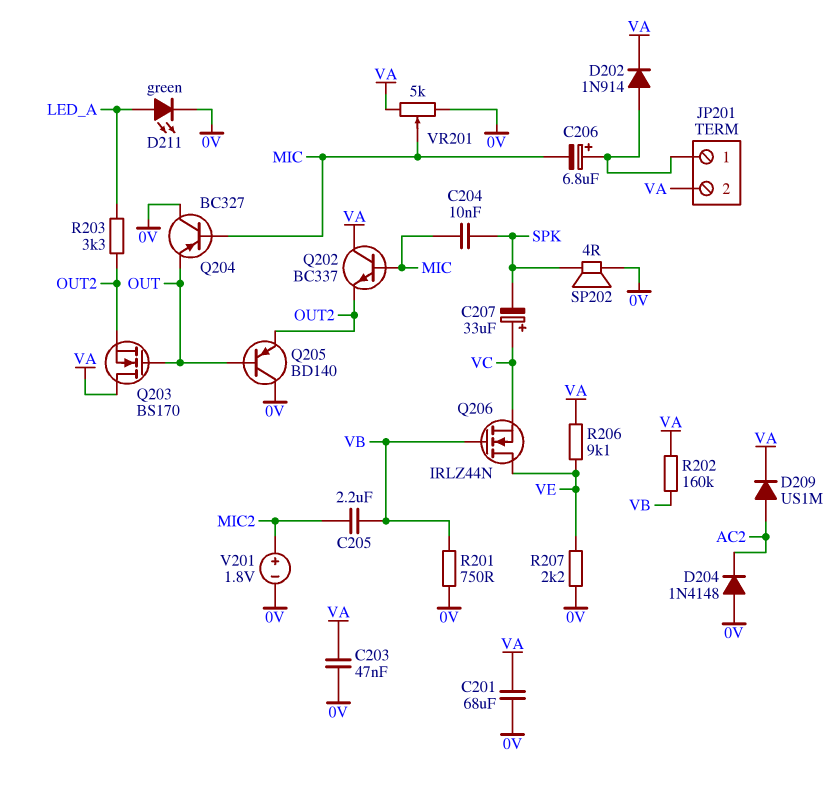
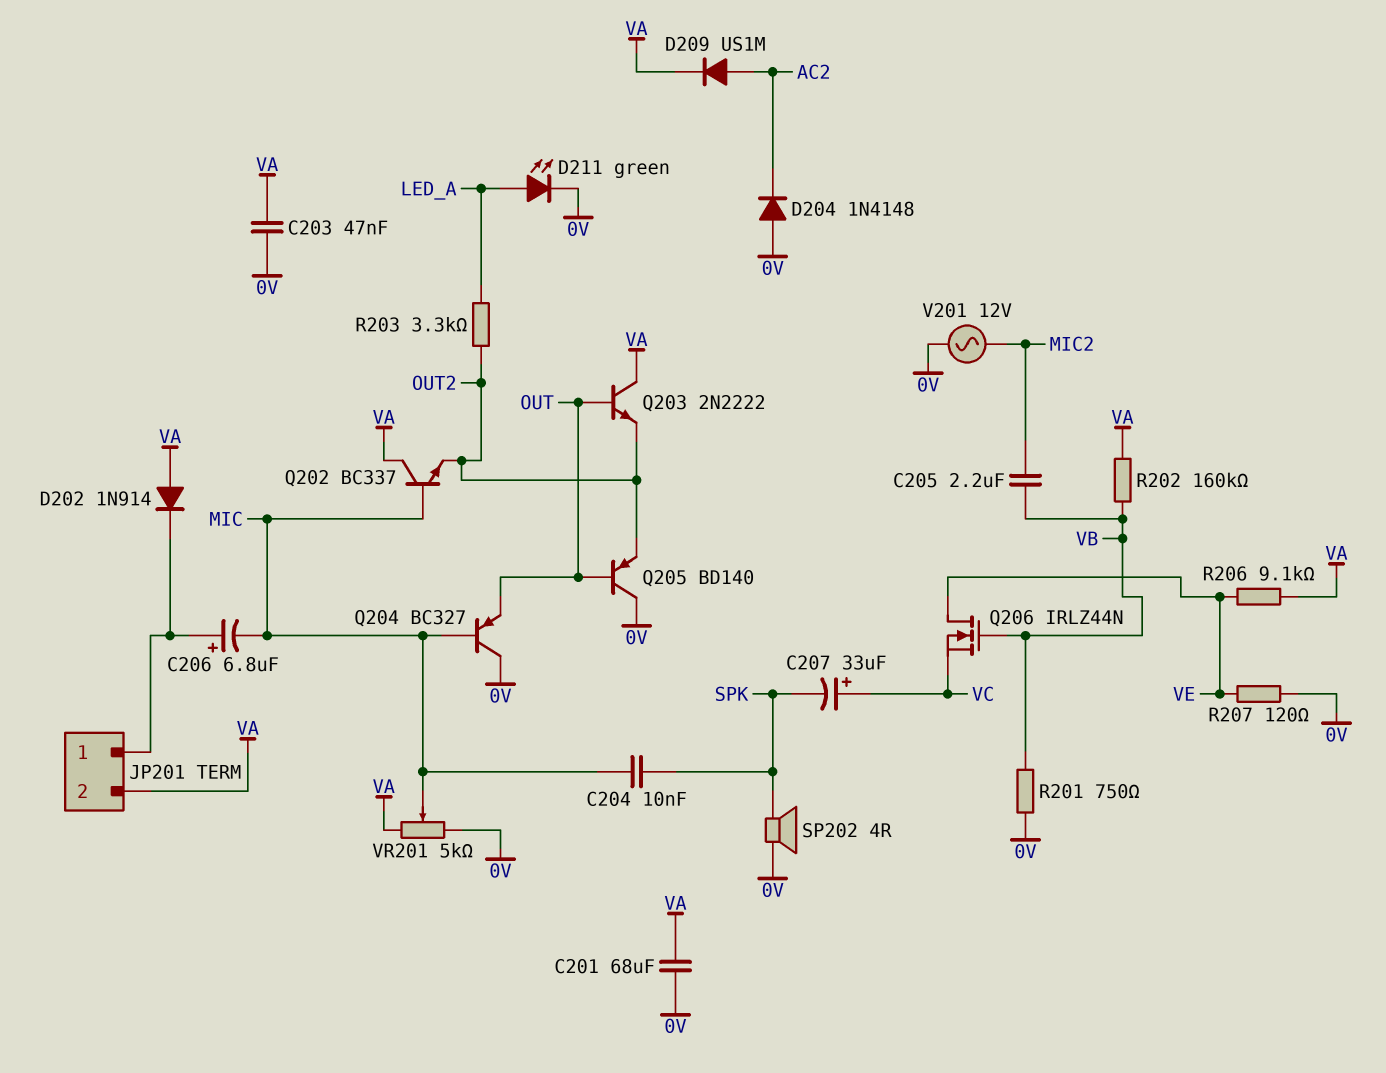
D202: diode 1N914 (A JP201/1, K VA) -> diode 1N914 (A VA, K JP201/1)
Q203: NMOS BS170 (G OUT, D VA, S OUT2) -> NPN 2N2222 (B OUT, C VA, E OUT2)
R207: 2.2k (0V, VE) -> 120 (0V, VE)
V201: 1.8V (plus MIC2, minus 0V) -> AC 12V (0V, MIC2)

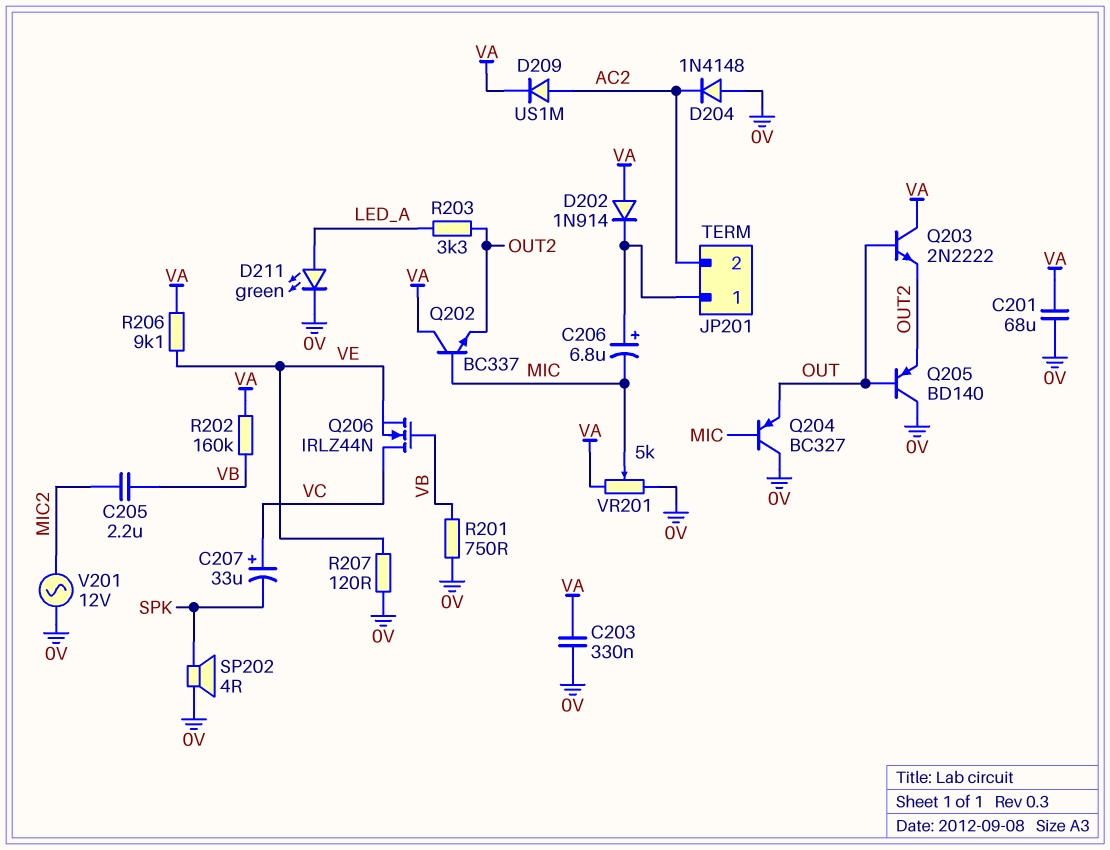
C203: 47nF (0V, VA) -> 330nF (0V, VA)
C204: 10nF (MIC, SPK) -> none
JP201 pin 2: VA -> AC2
Q206: NMOS IRLZ44N (G VB, D VE, S VC) -> NMOS IRLZ44N (G VB, D VC, S VE)

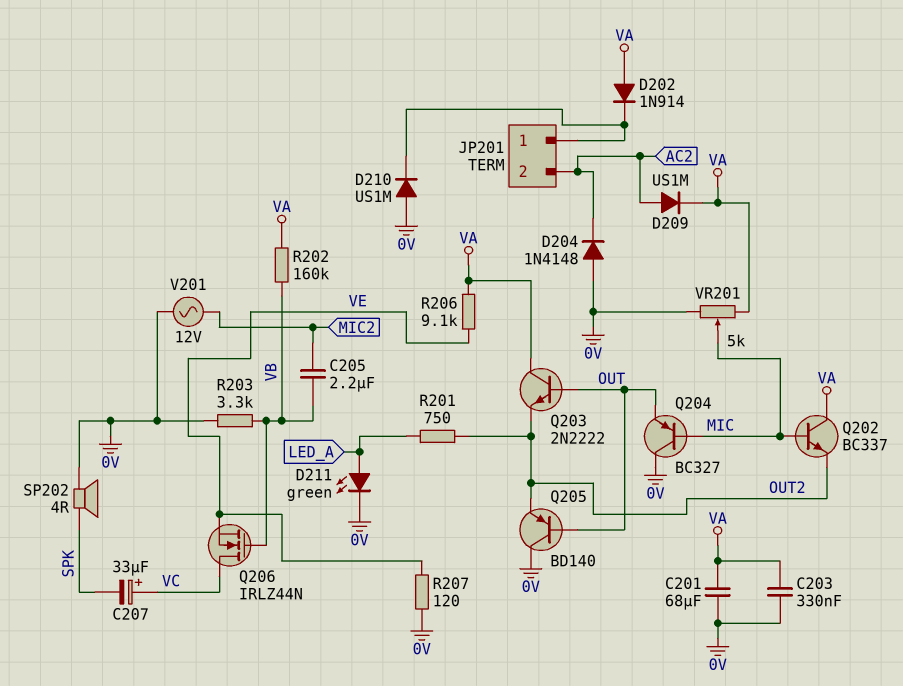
C206: 6.8uF (plus JP201/1, minus MIC) -> none
D210: none -> diode US1M (A 0V, K JP201/1)
R201: 750 (0V, VB) -> 750 (LED_A, OUT2)
R203: 3.3k (LED_A, OUT2) -> 3.3k (0V, VB)

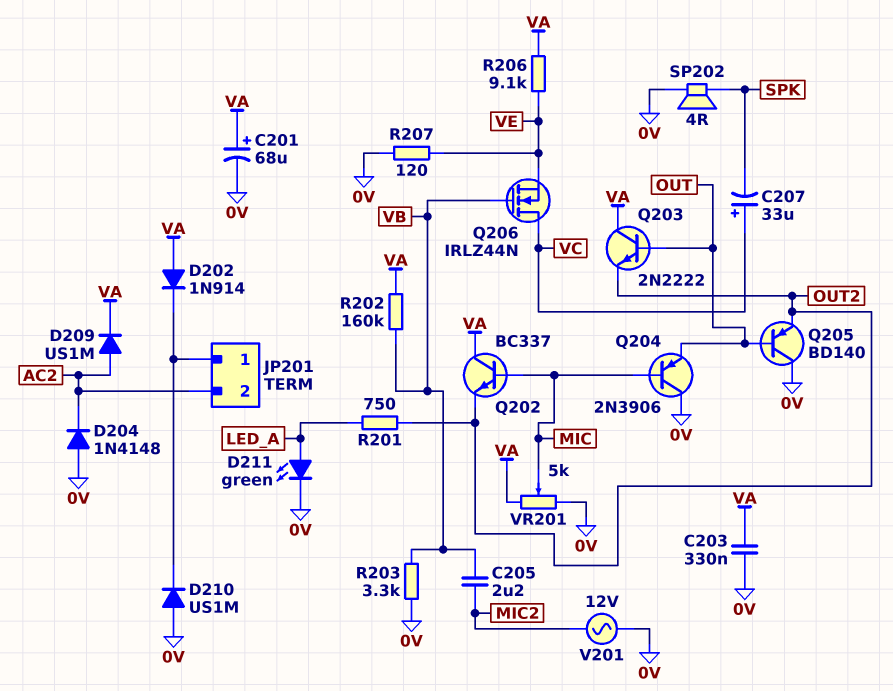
C201: 68uF (0V, VA) -> 68uF (plus VA, minus 0V)
Q204: PNP BC327 (B MIC, C 0V, E OUT) -> PNP 2N3906 (B MIC, C 0V, E OUT)

